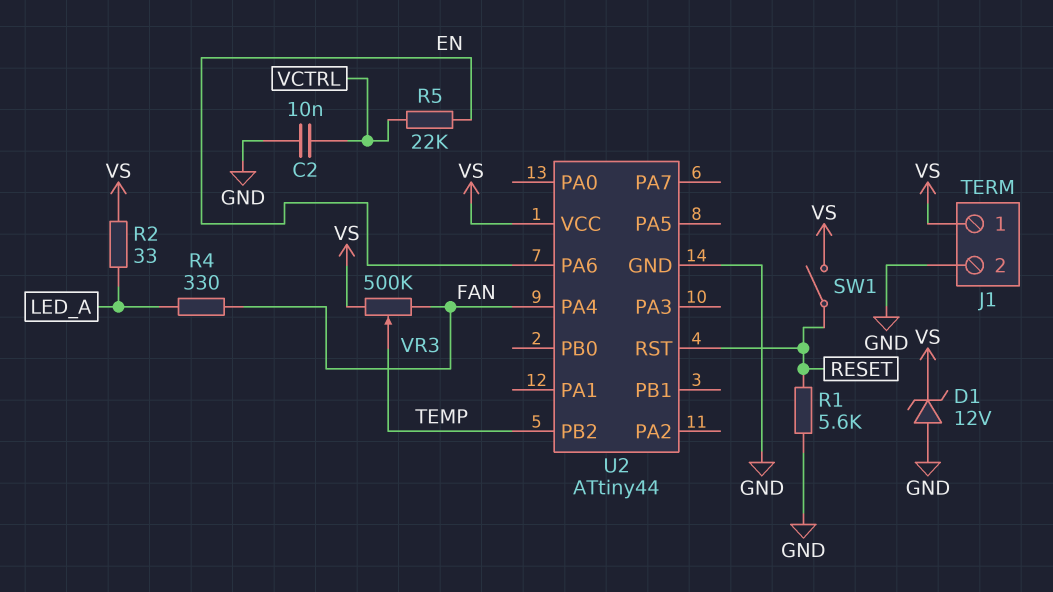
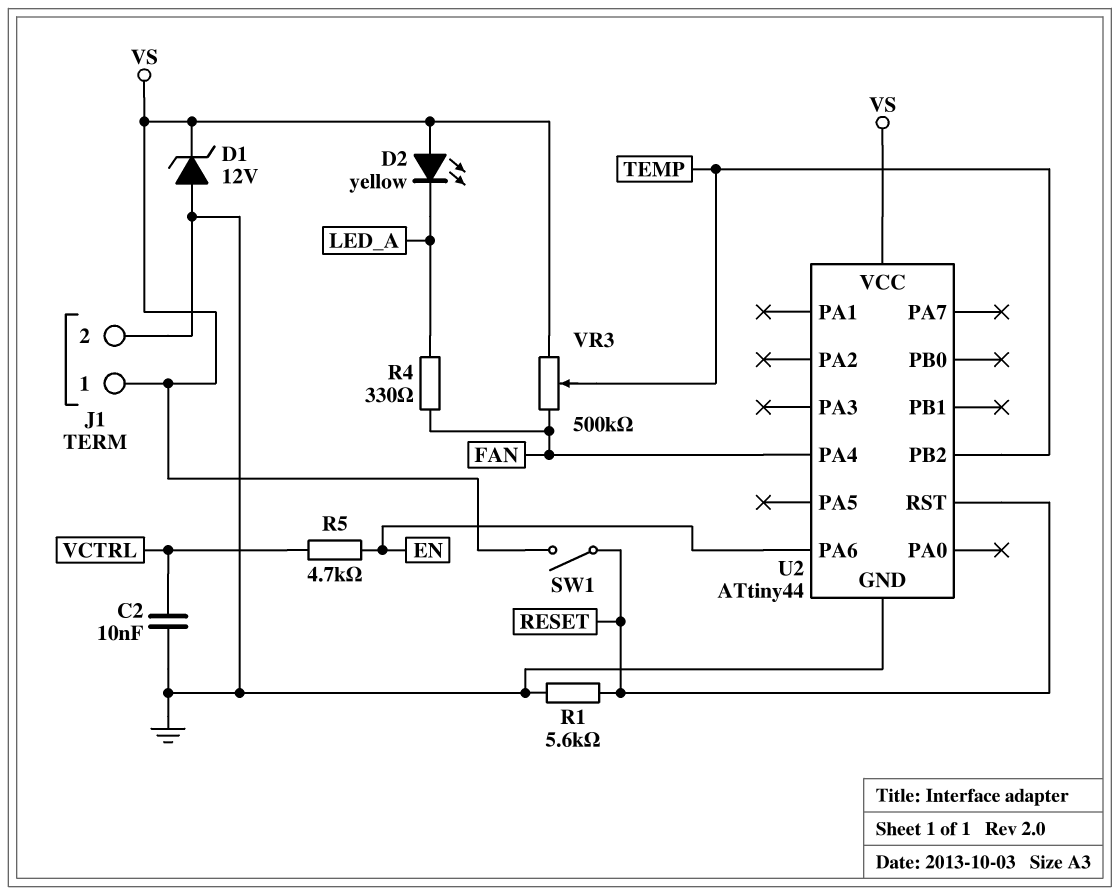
D2: none -> LED yellow (A VS, K LED_A)
R2: 33 (LED_A, VS) -> none
R5: 22k (EN, VCTRL) -> 4.7k (EN, VCTRL)

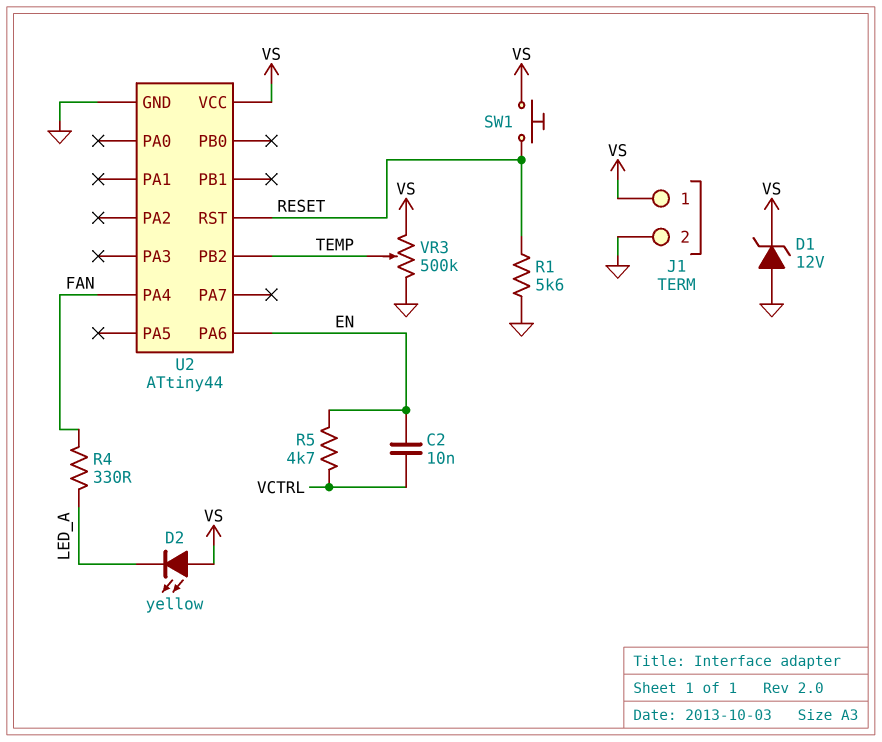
C2: 10nF (GND, VCTRL) -> 10nF (EN, VCTRL)
SW1: switch (RESET, VS) -> button (RESET, VS)
VR3: 500k (FAN, VS, wiper TEMP) -> 500k (GND, VS, wiper TEMP)

